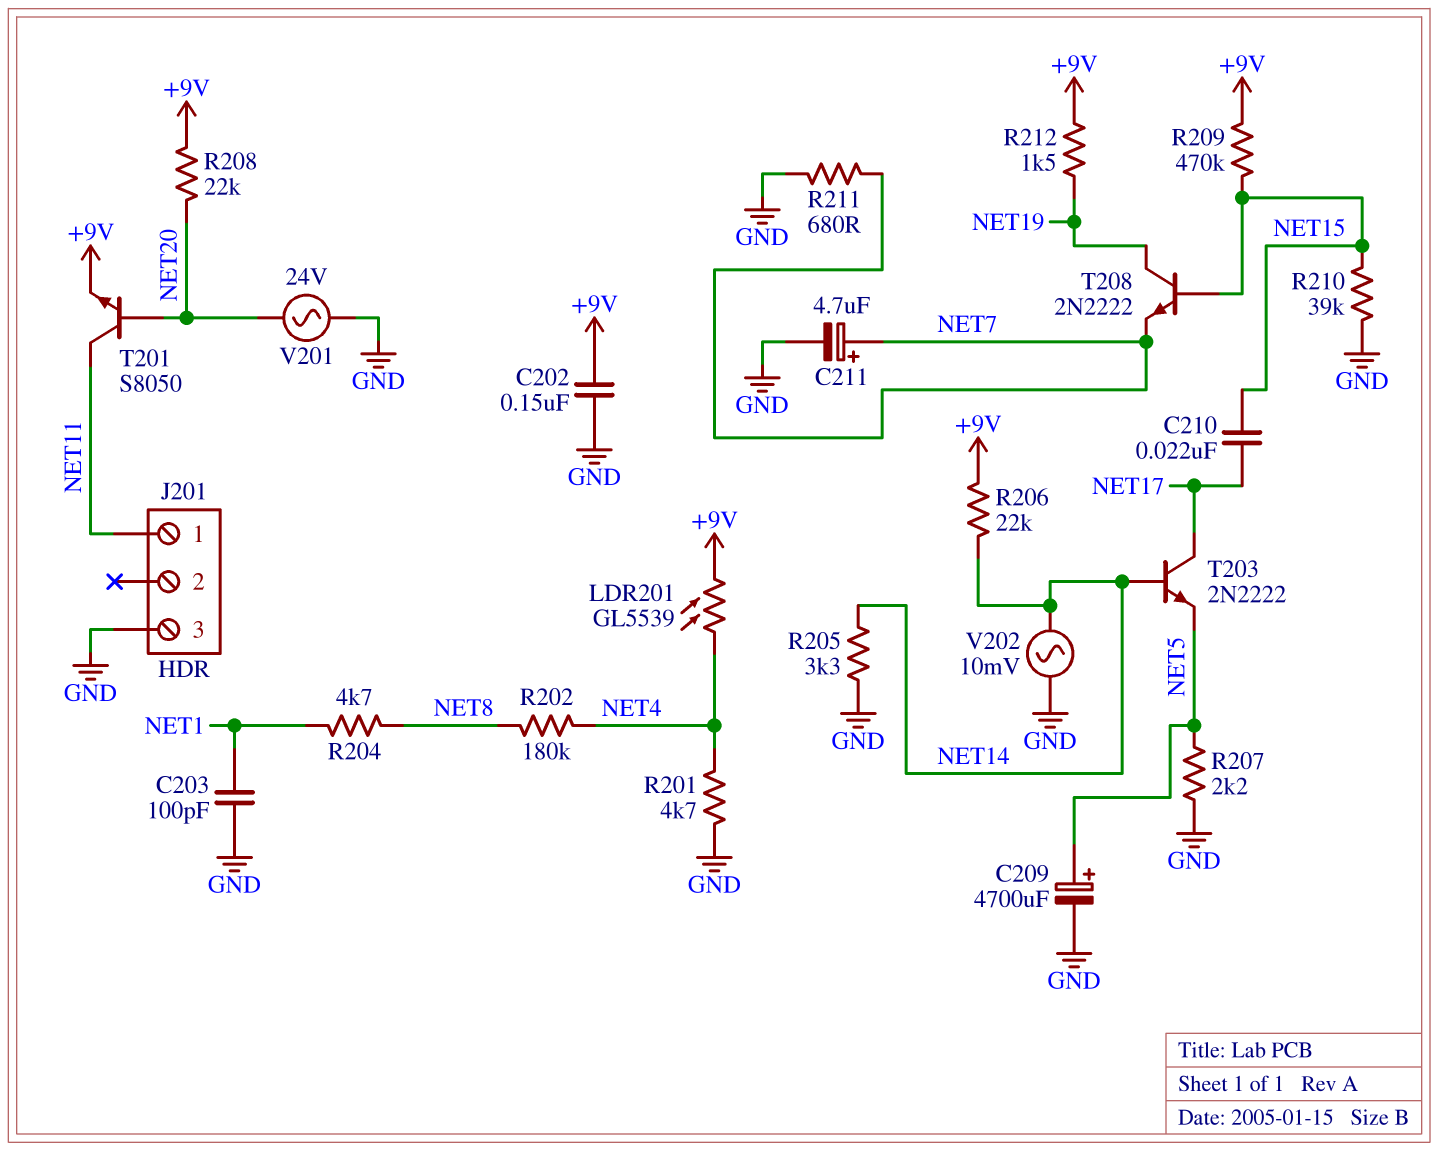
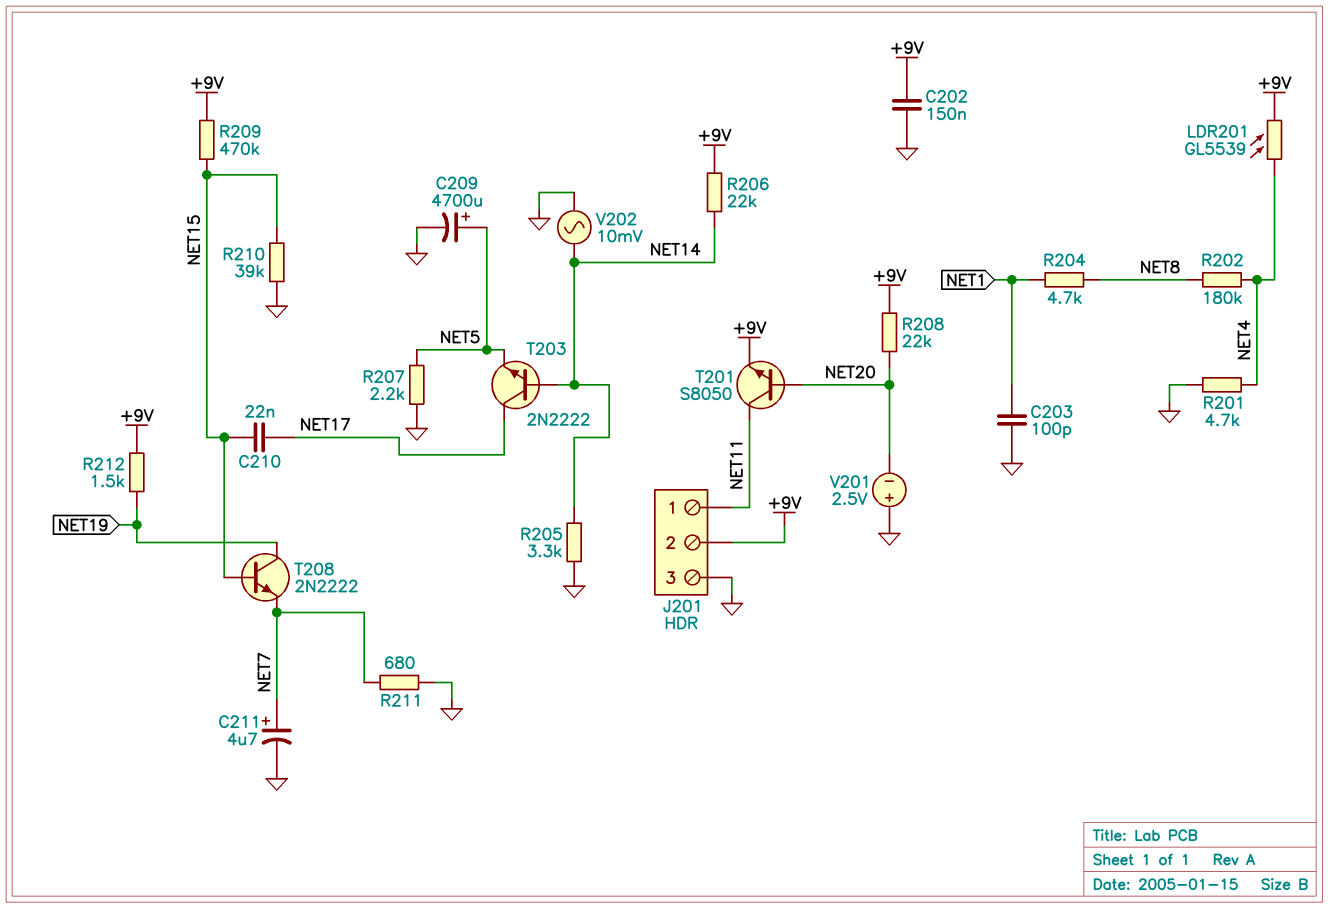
J201 pin 2: none -> +9V
V201: AC 24V (GND, NET20) -> 2.5V (plus GND, minus NET20)

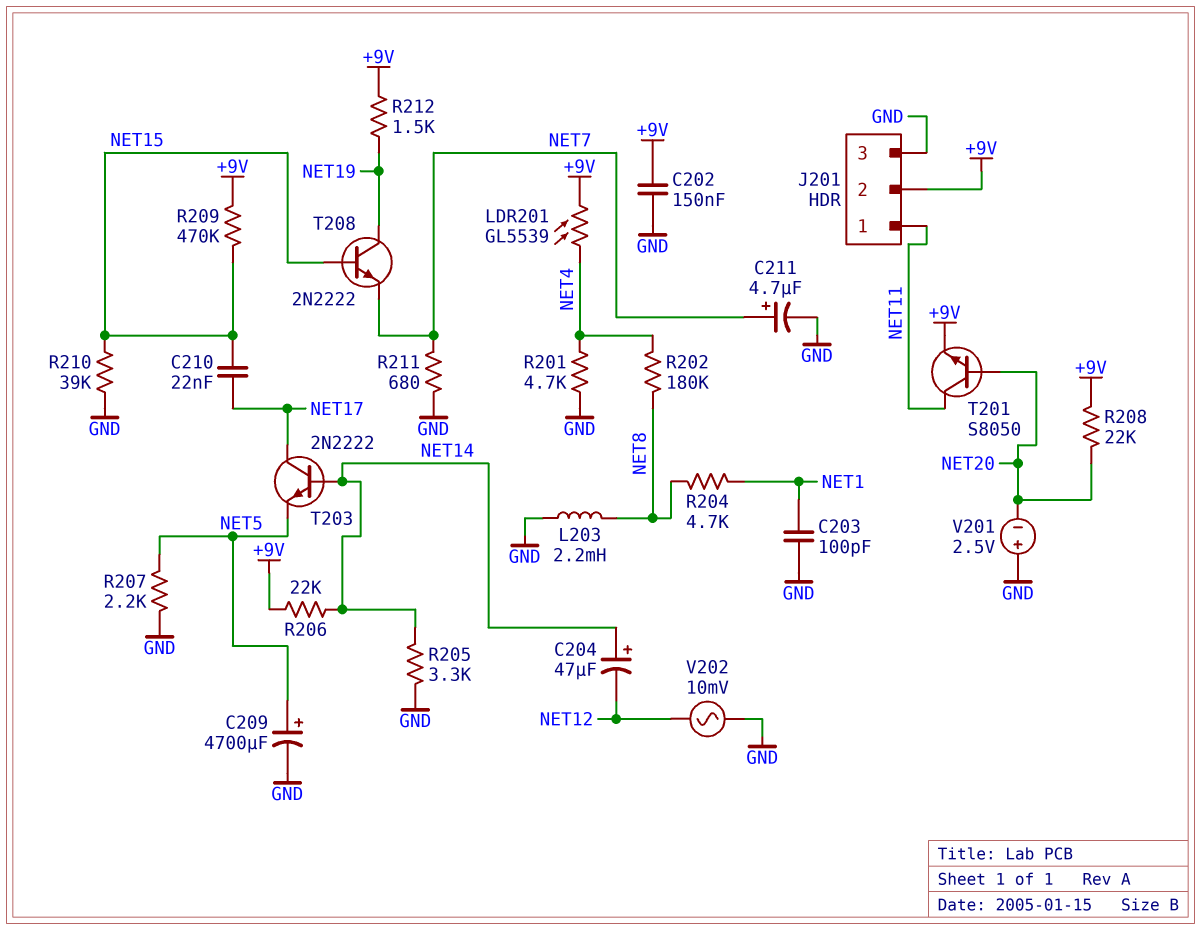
C204: none -> 47uF (plus NET14, minus NET12)
L203: none -> 2.2mH (GND, NET8)
V202: AC 10mV (GND, NET14) -> AC 10mV (GND, NET12)

